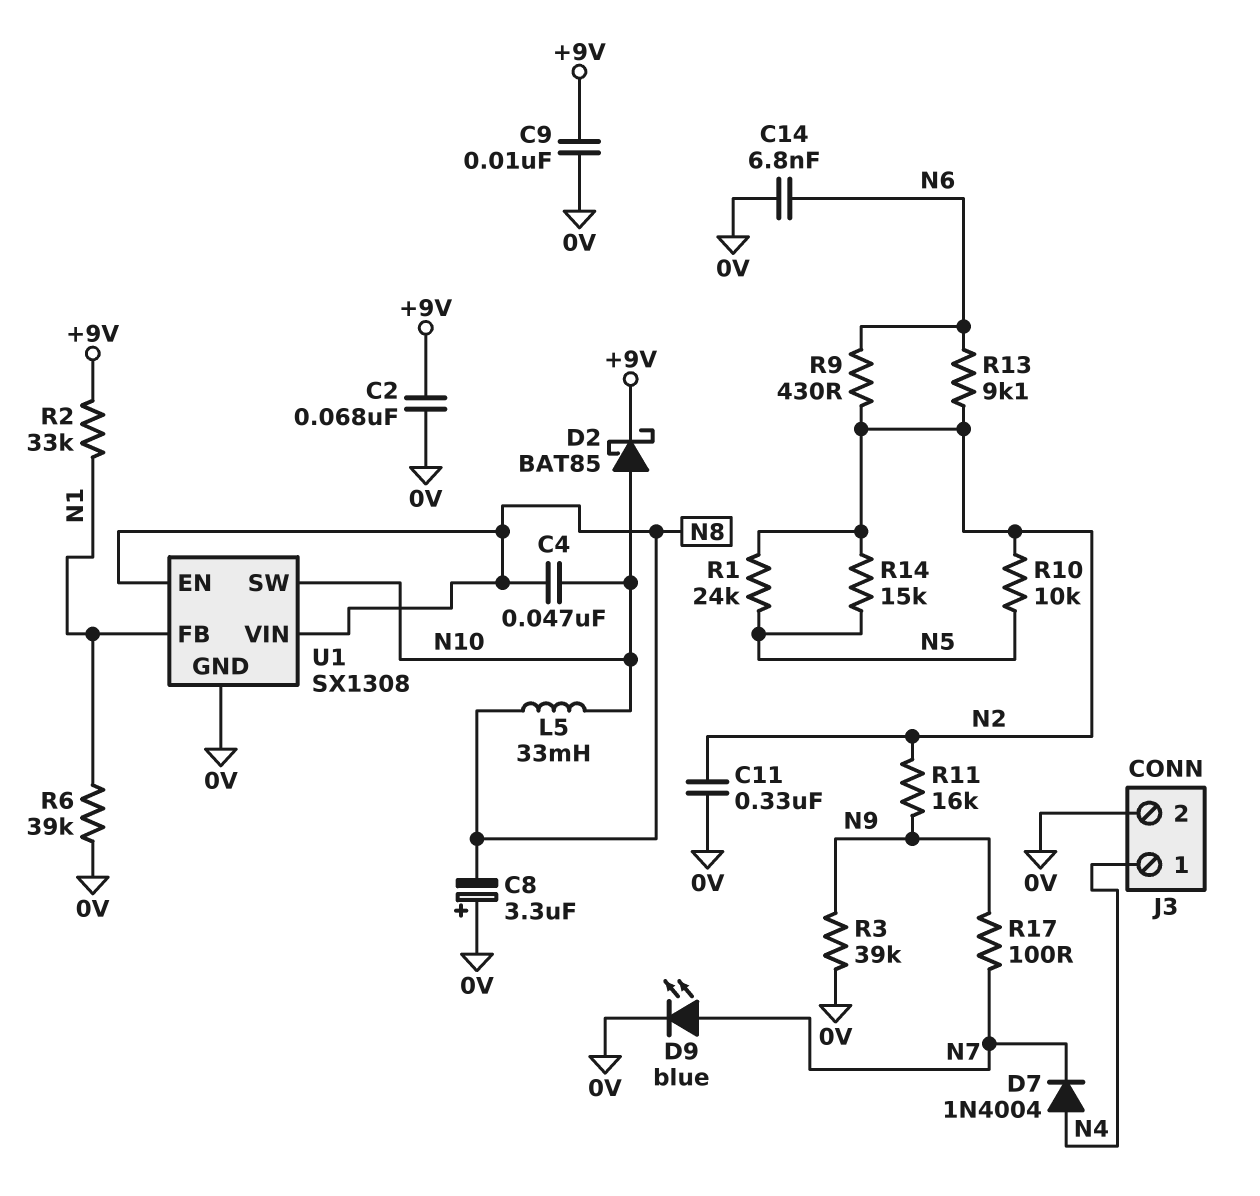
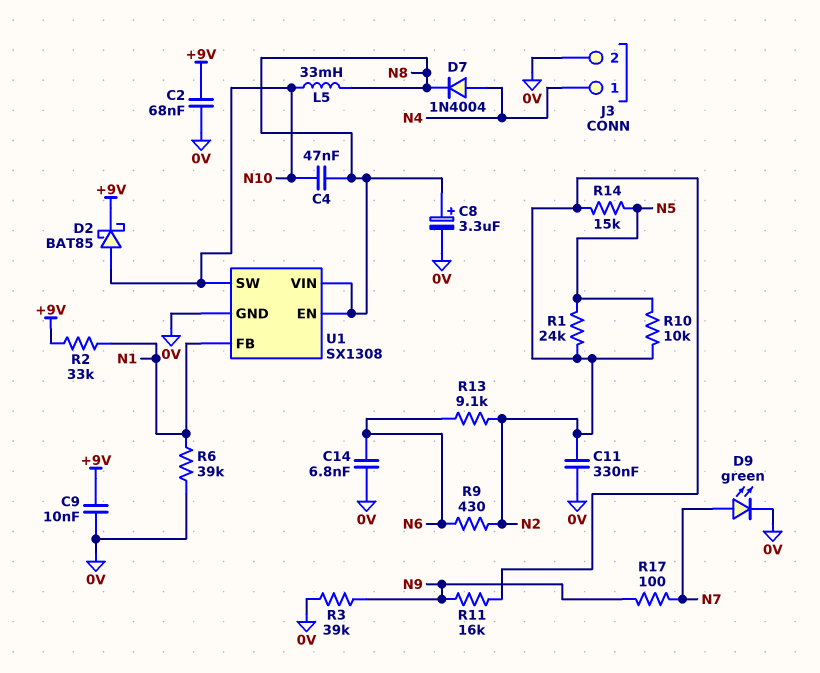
C8: 3.3uF (plus 0V, minus N8) -> 3.3uF (plus N8, minus 0V)
D7: diode 1N4004 (A N4, K N7) -> diode 1N4004 (A N4, K N8)
D9: LED blue (A N7, K 0V) -> LED green (A N7, K 0V)

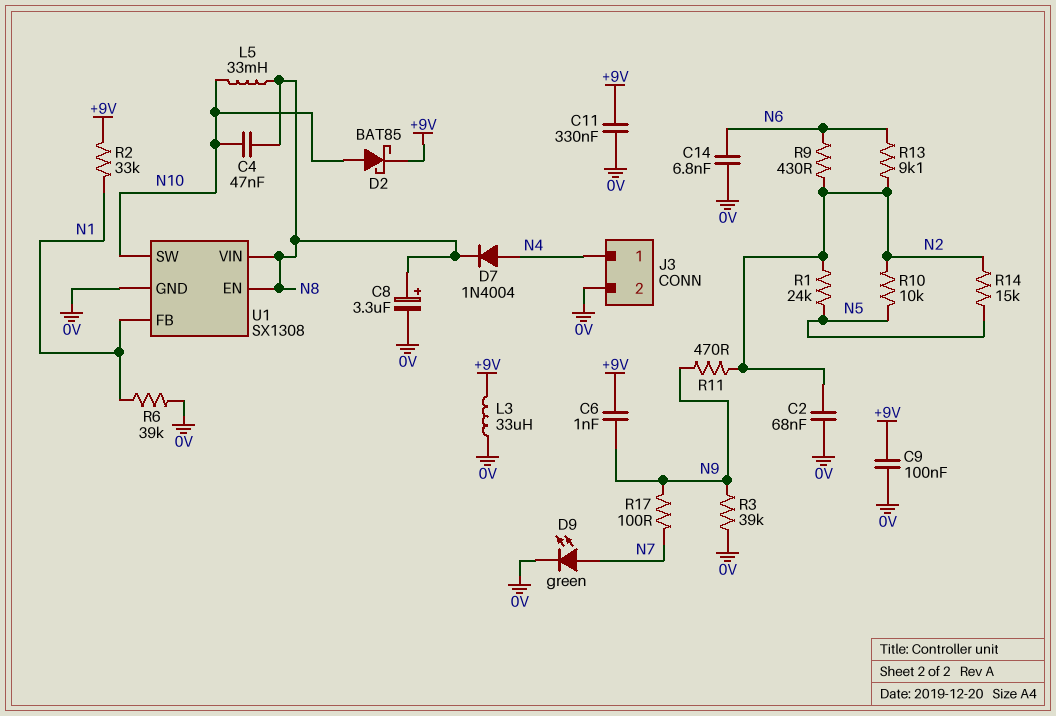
C2: 68nF (+9V, 0V) -> 68nF (0V, N2)
C6: none -> 1nF (+9V, N9)
C9: 10nF (+9V, 0V) -> 100nF (+9V, 0V)
C11: 330nF (0V, N2) -> 330nF (+9V, 0V)
L3: none -> 33uH (+9V, 0V)
R11: 16k (N2, N9) -> 470 (N2, N9)

